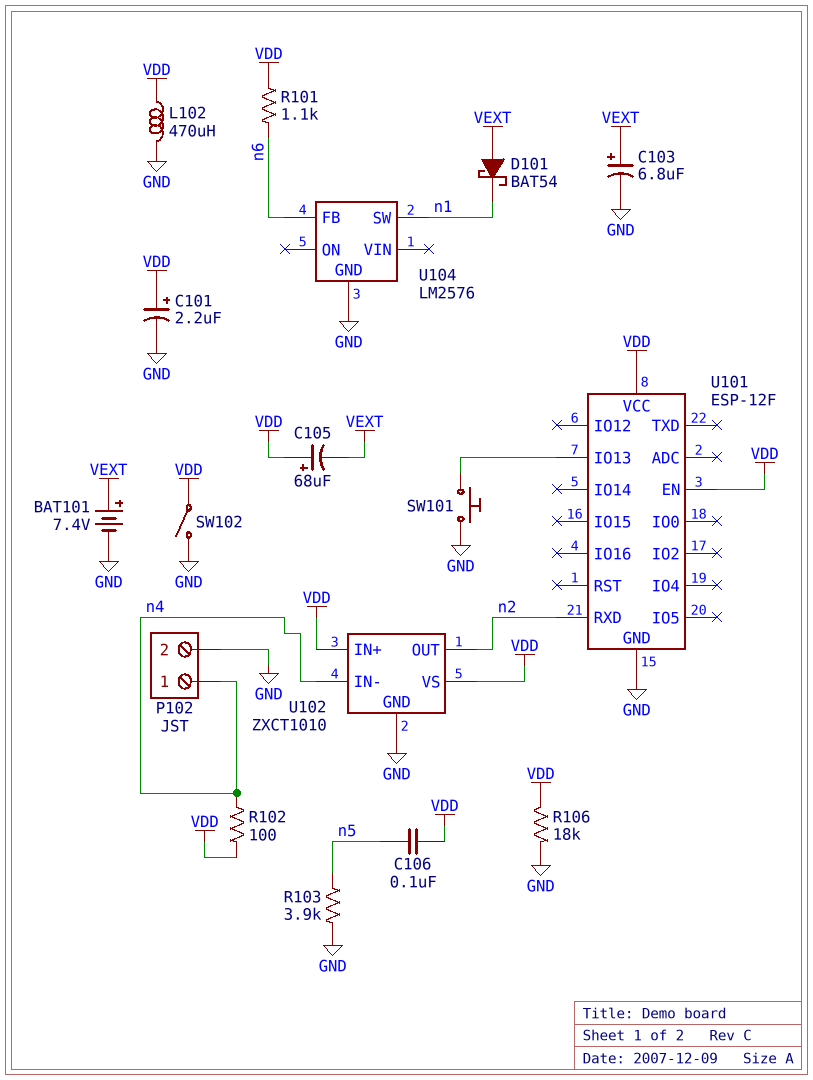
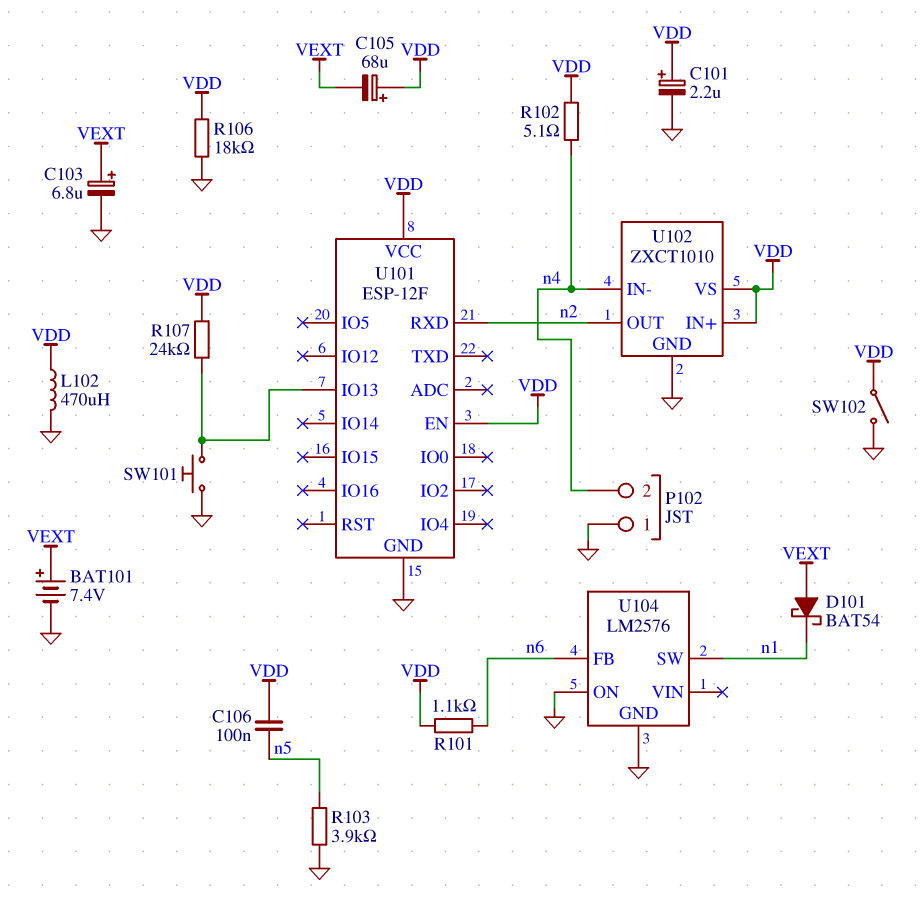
P102 pin 1: n4 -> GND
P102 pin 2: GND -> n4
R102: 100 (VDD, n4) -> 5.1 (VDD, n4)
R107: none -> 24k (U101/IO13, VDD)
U104 pin ON: none -> GND

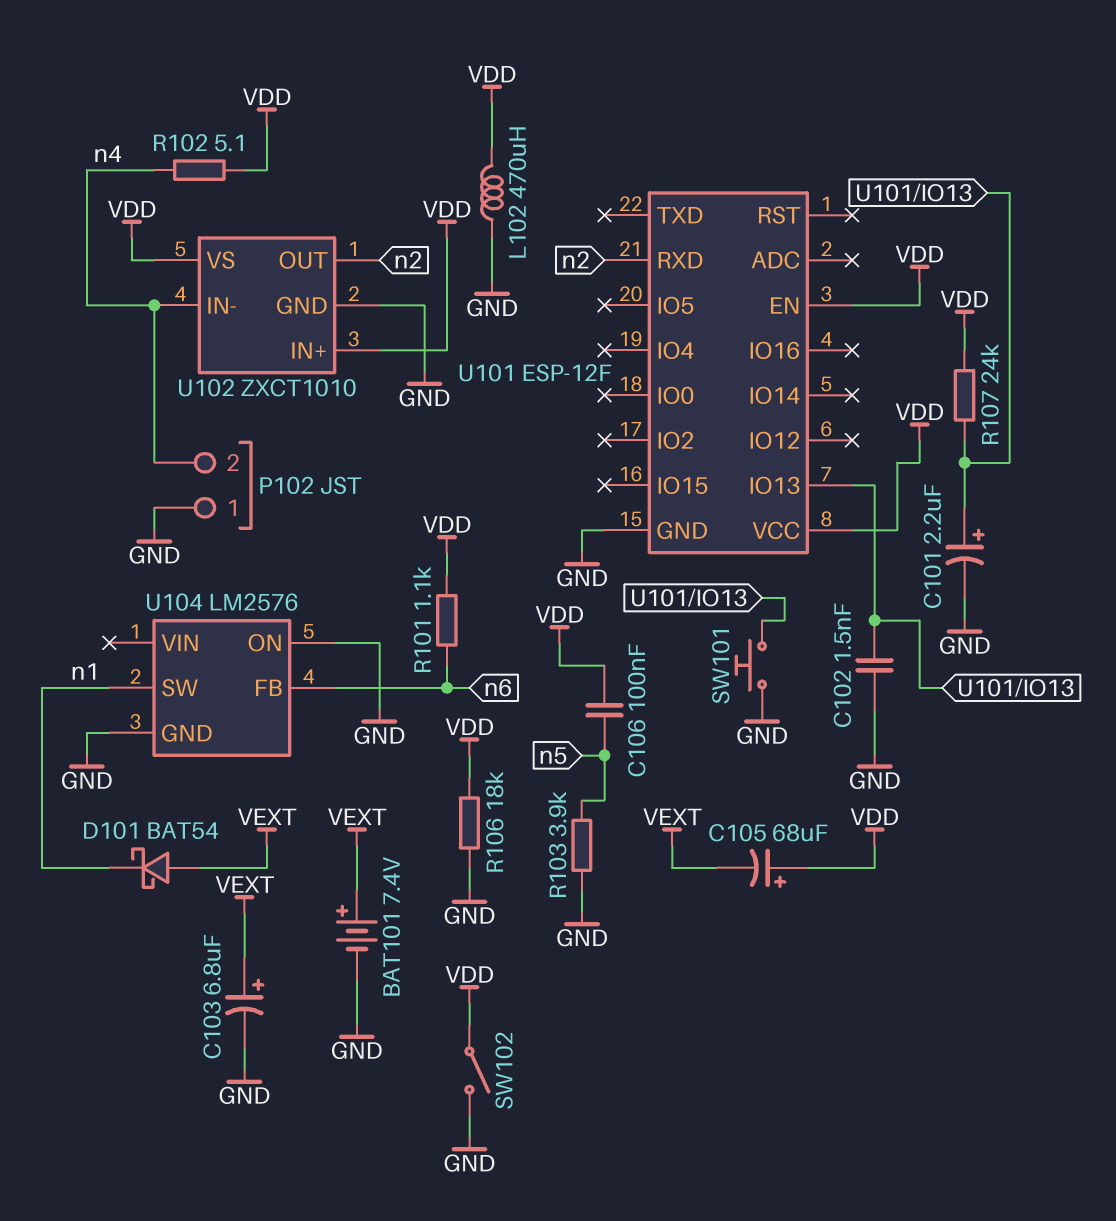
C101: 2.2uF (plus VDD, minus GND) -> 2.2uF (plus U101/IO13, minus GND)
C102: none -> 1.5nF (GND, U101/IO13)

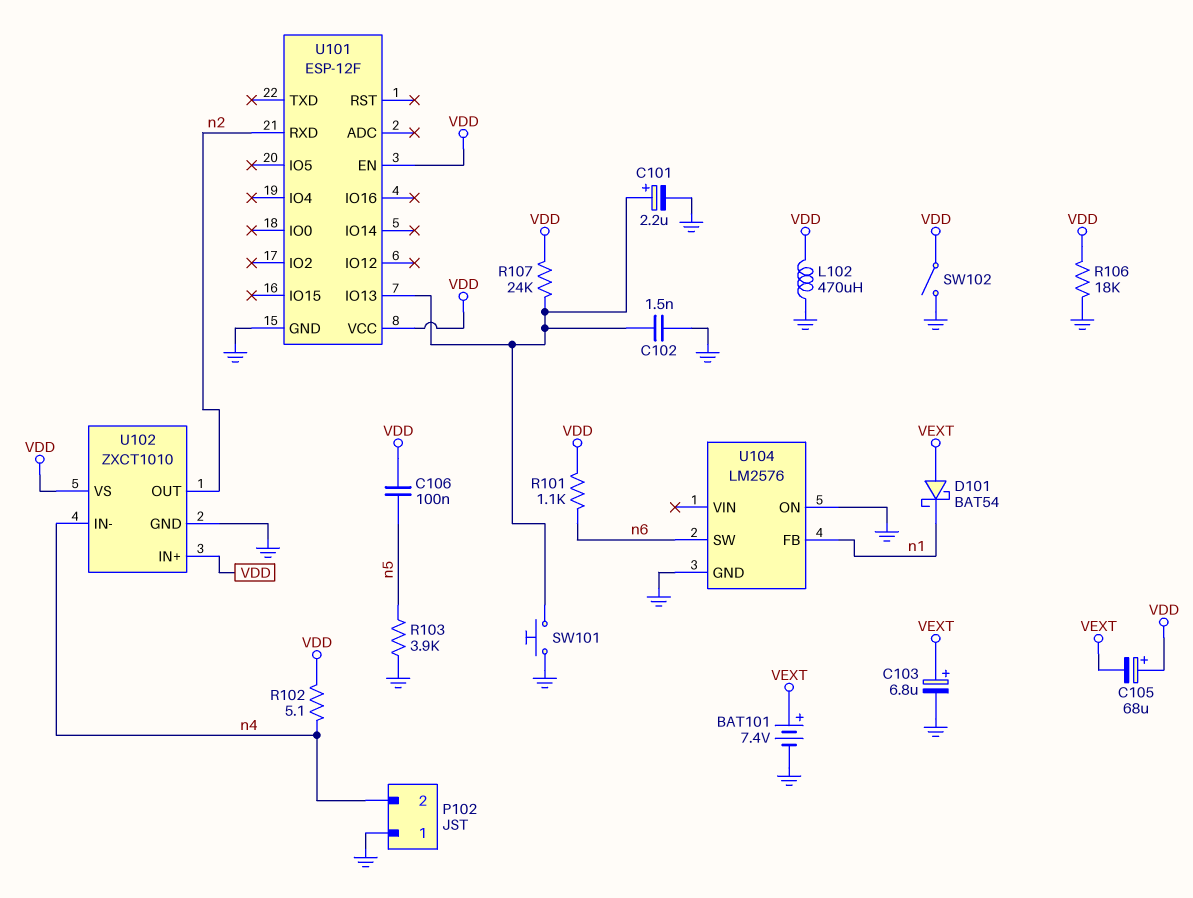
U104 pin FB: n6 -> n1
U104 pin SW: n1 -> n6

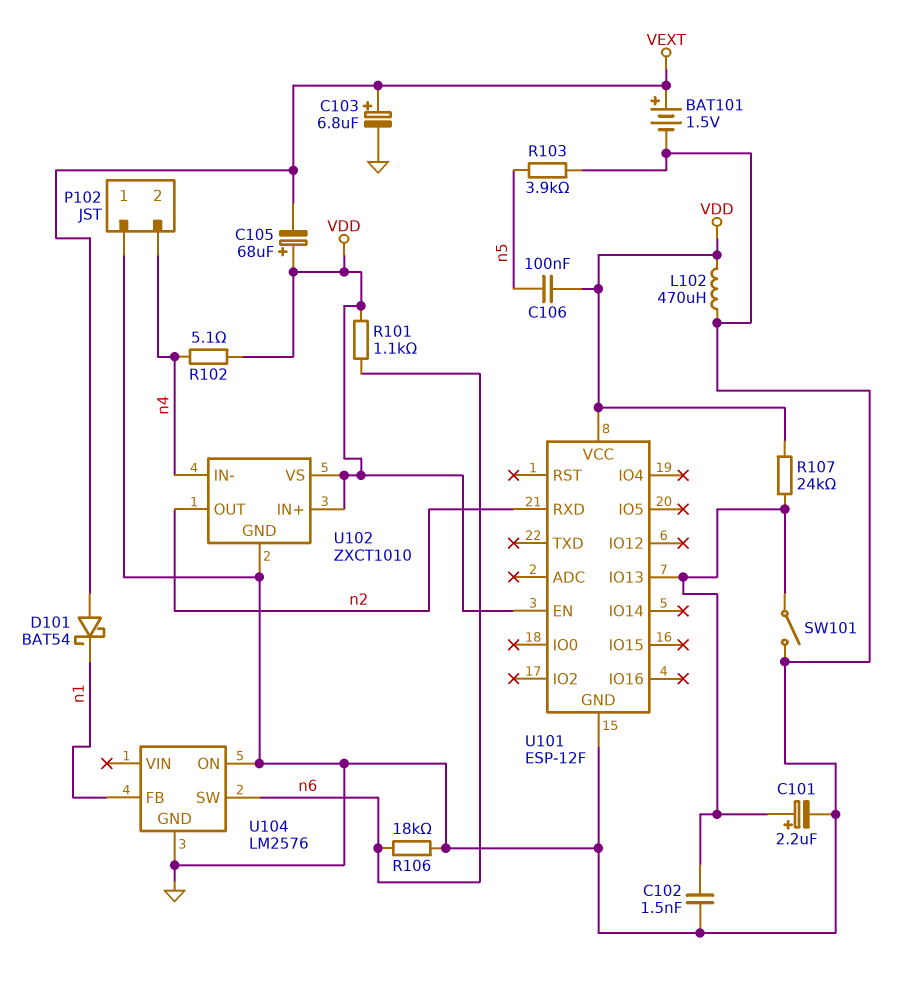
BAT101: 7.4V (plus VEXT, minus GND) -> 1.5V (plus VEXT, minus GND)
R106: 18k (GND, VDD) -> 18k (GND, n6)
SW101: button (GND, U101/IO13) -> switch (GND, U101/IO13)
SW102: switch (GND, VDD) -> none

